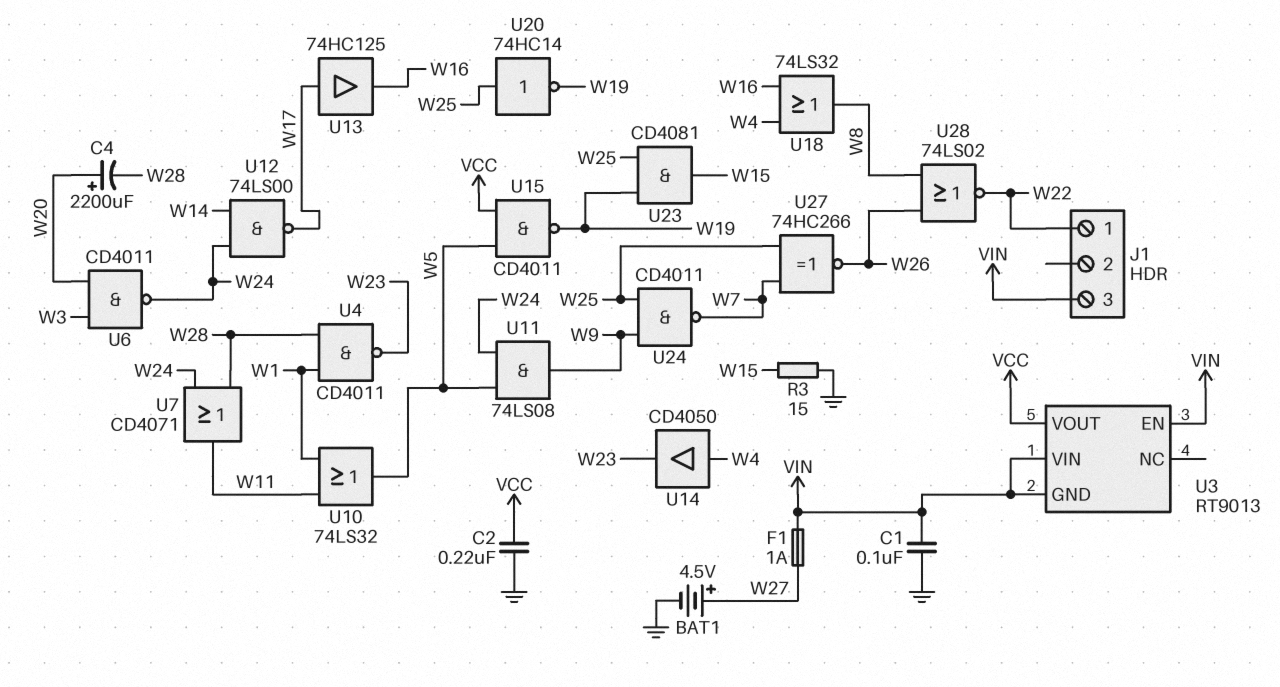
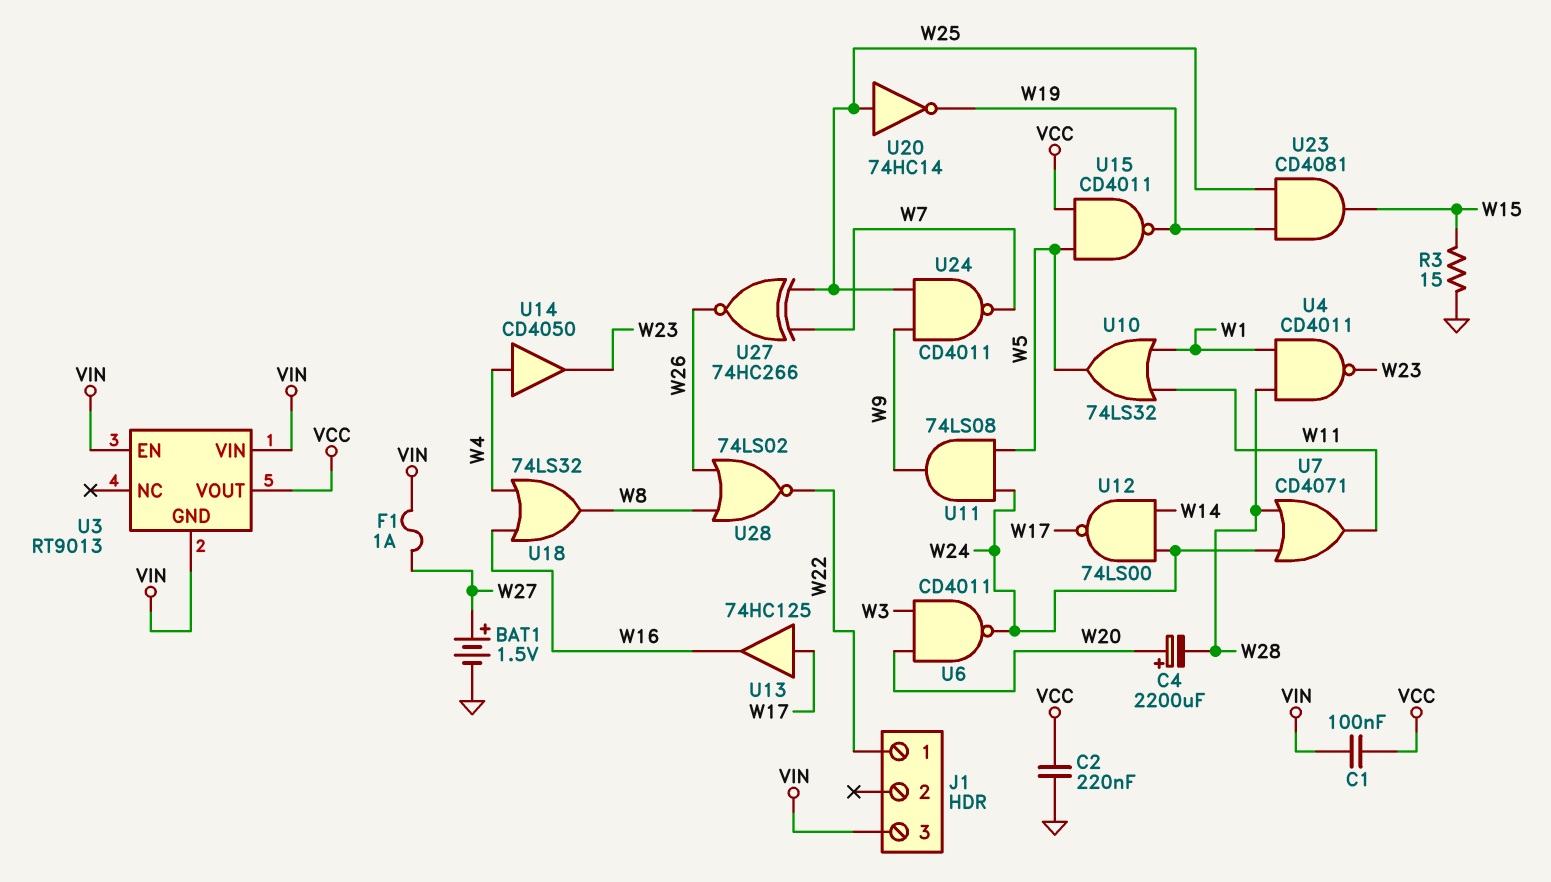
BAT1: 4.5V (plus W27, minus GND) -> 1.5V (plus W27, minus GND)
C1: 100nF (GND, VIN) -> 100nF (VCC, VIN)

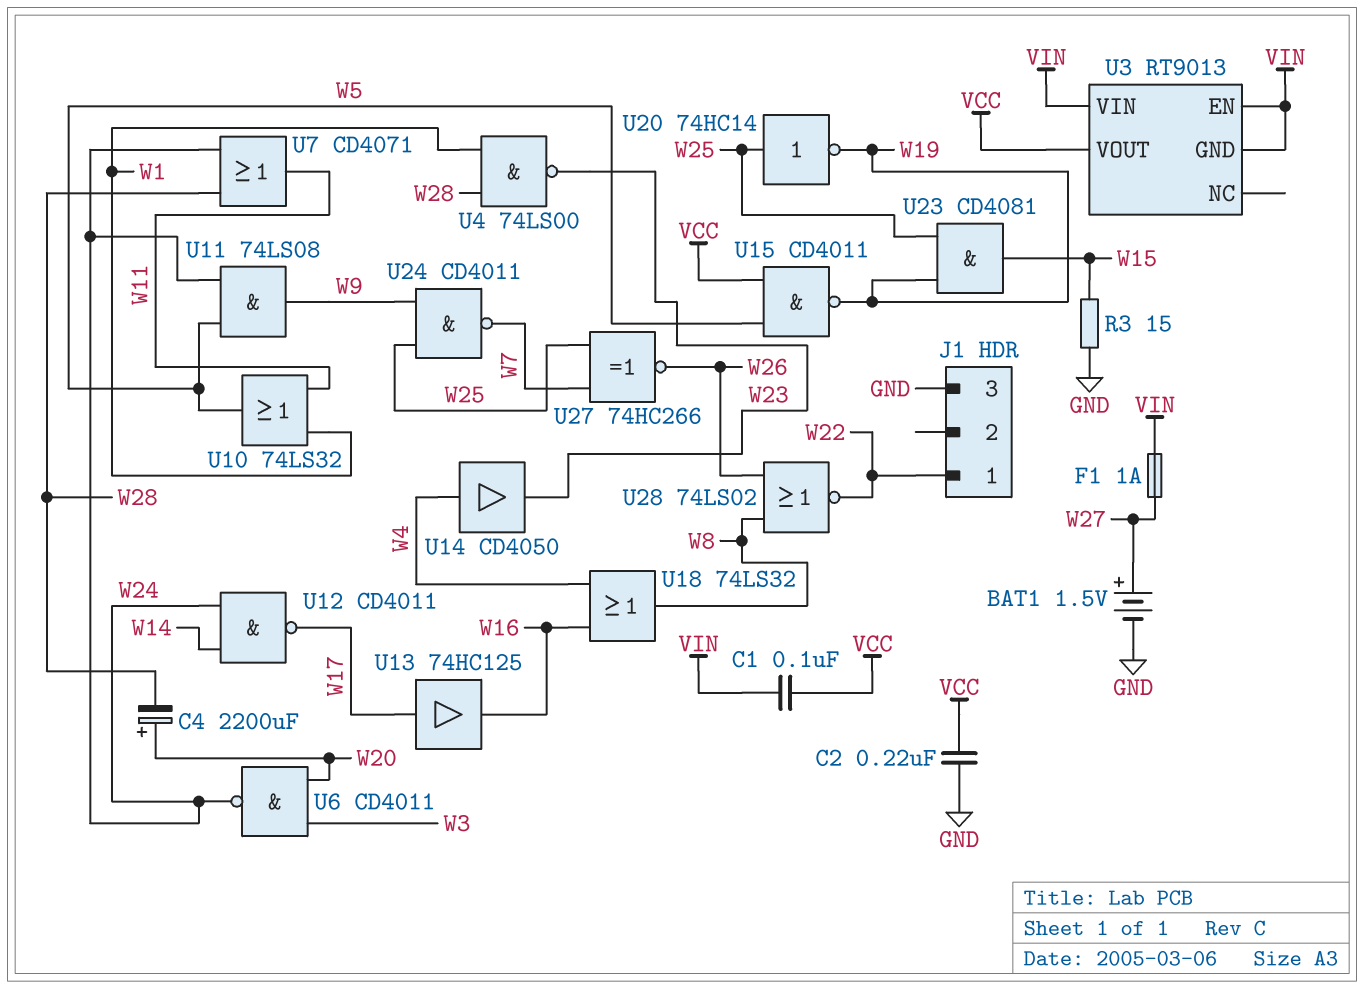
J1 pin 3: VIN -> GND
U4: NAND CD4011 (in W1, in W28, out W23) -> NAND 74LS00 (in W1, in W28, out W23)
U12: NAND 74LS00 (in W14, in W24, out W17) -> NAND CD4011 (in W14, in W24, out W17)

